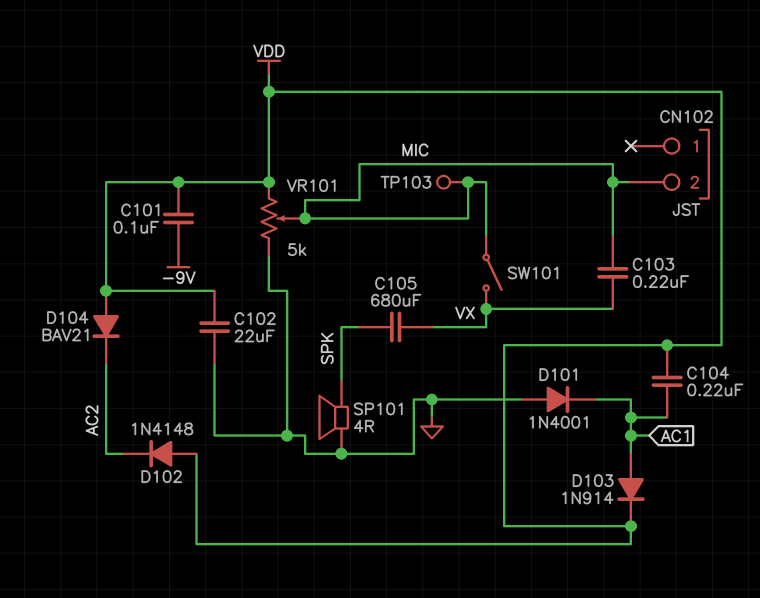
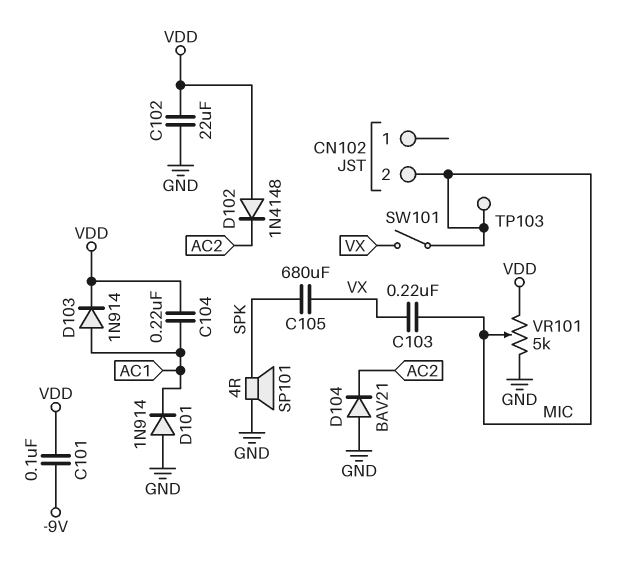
D101: diode 1N4001 (A GND, K AC1) -> diode 1N914 (A GND, K AC1)
D104: diode BAV21 (A VDD, K AC2) -> diode BAV21 (A GND, K AC2)

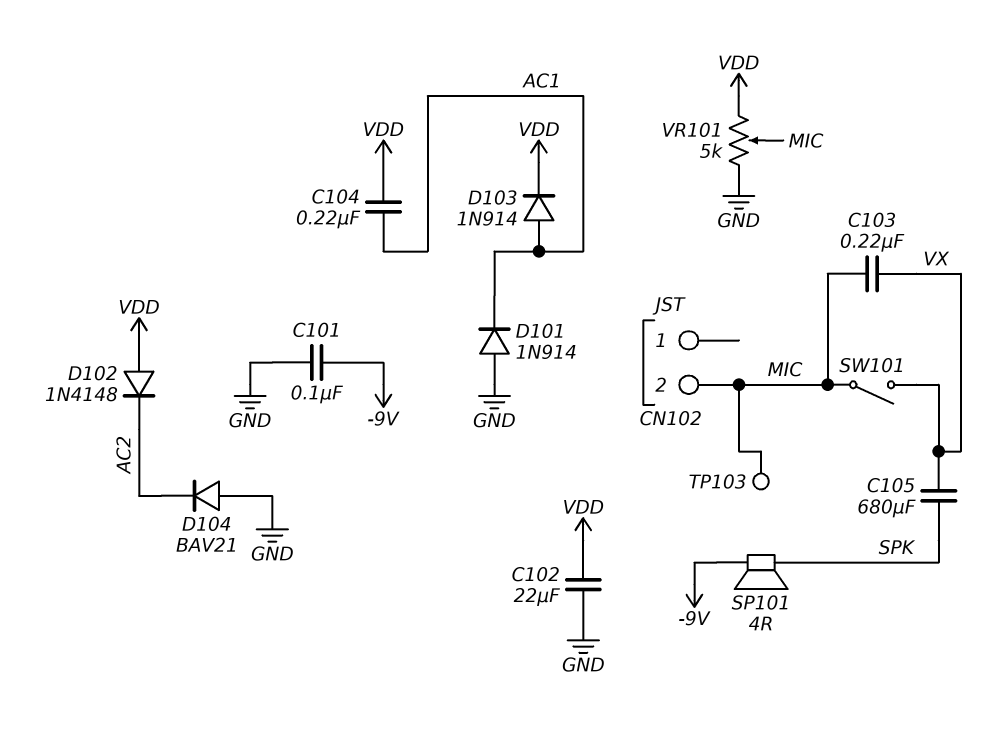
C101: 100nF (-9V, VDD) -> 100nF (-9V, GND)
SP101: speaker 4R (GND, SPK) -> speaker 4R (-9V, SPK)

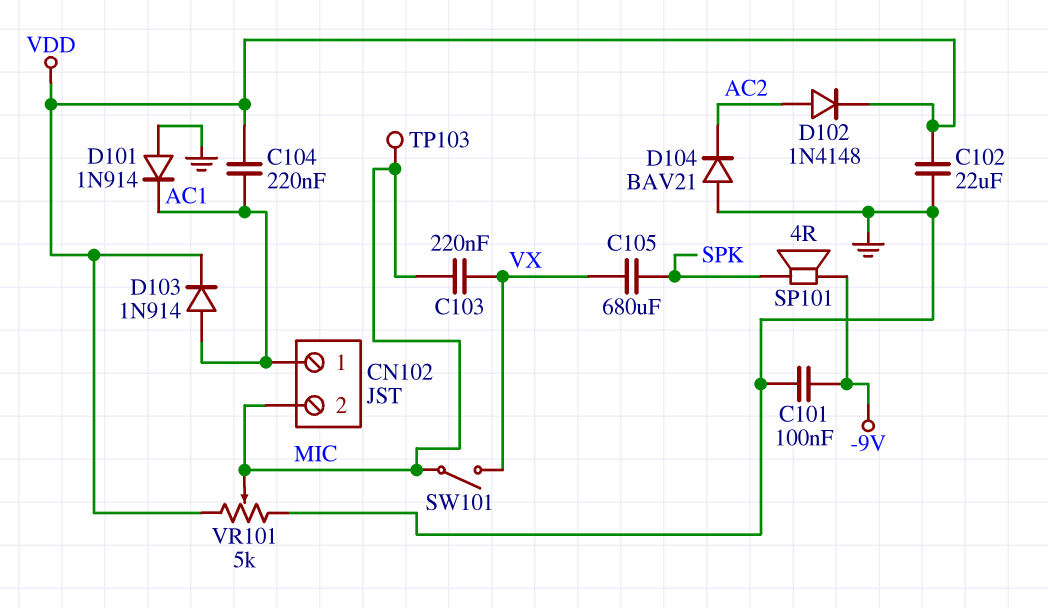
CN102 pin 1: none -> AC1
D102: diode 1N4148 (A VDD, K AC2) -> diode 1N4148 (A AC2, K VDD)

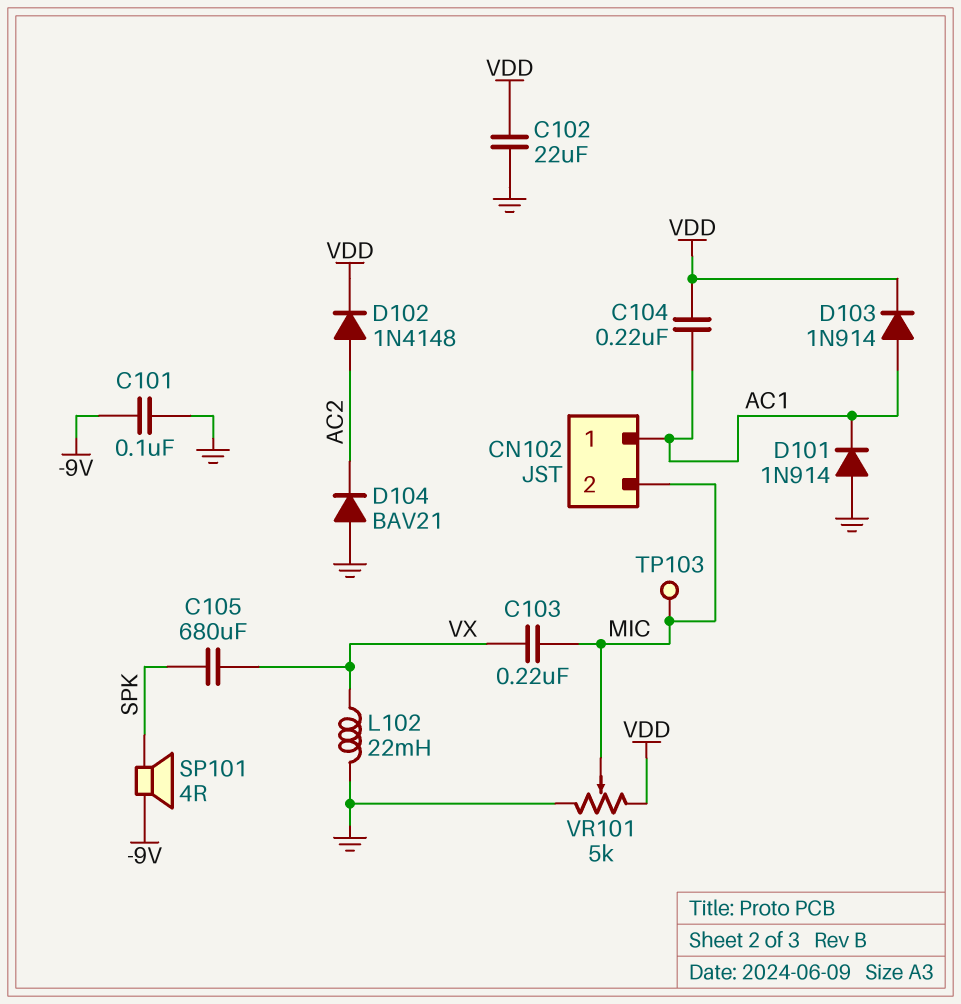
L102: none -> 22mH (GND, VX)
SW101: switch (MIC, VX) -> none

